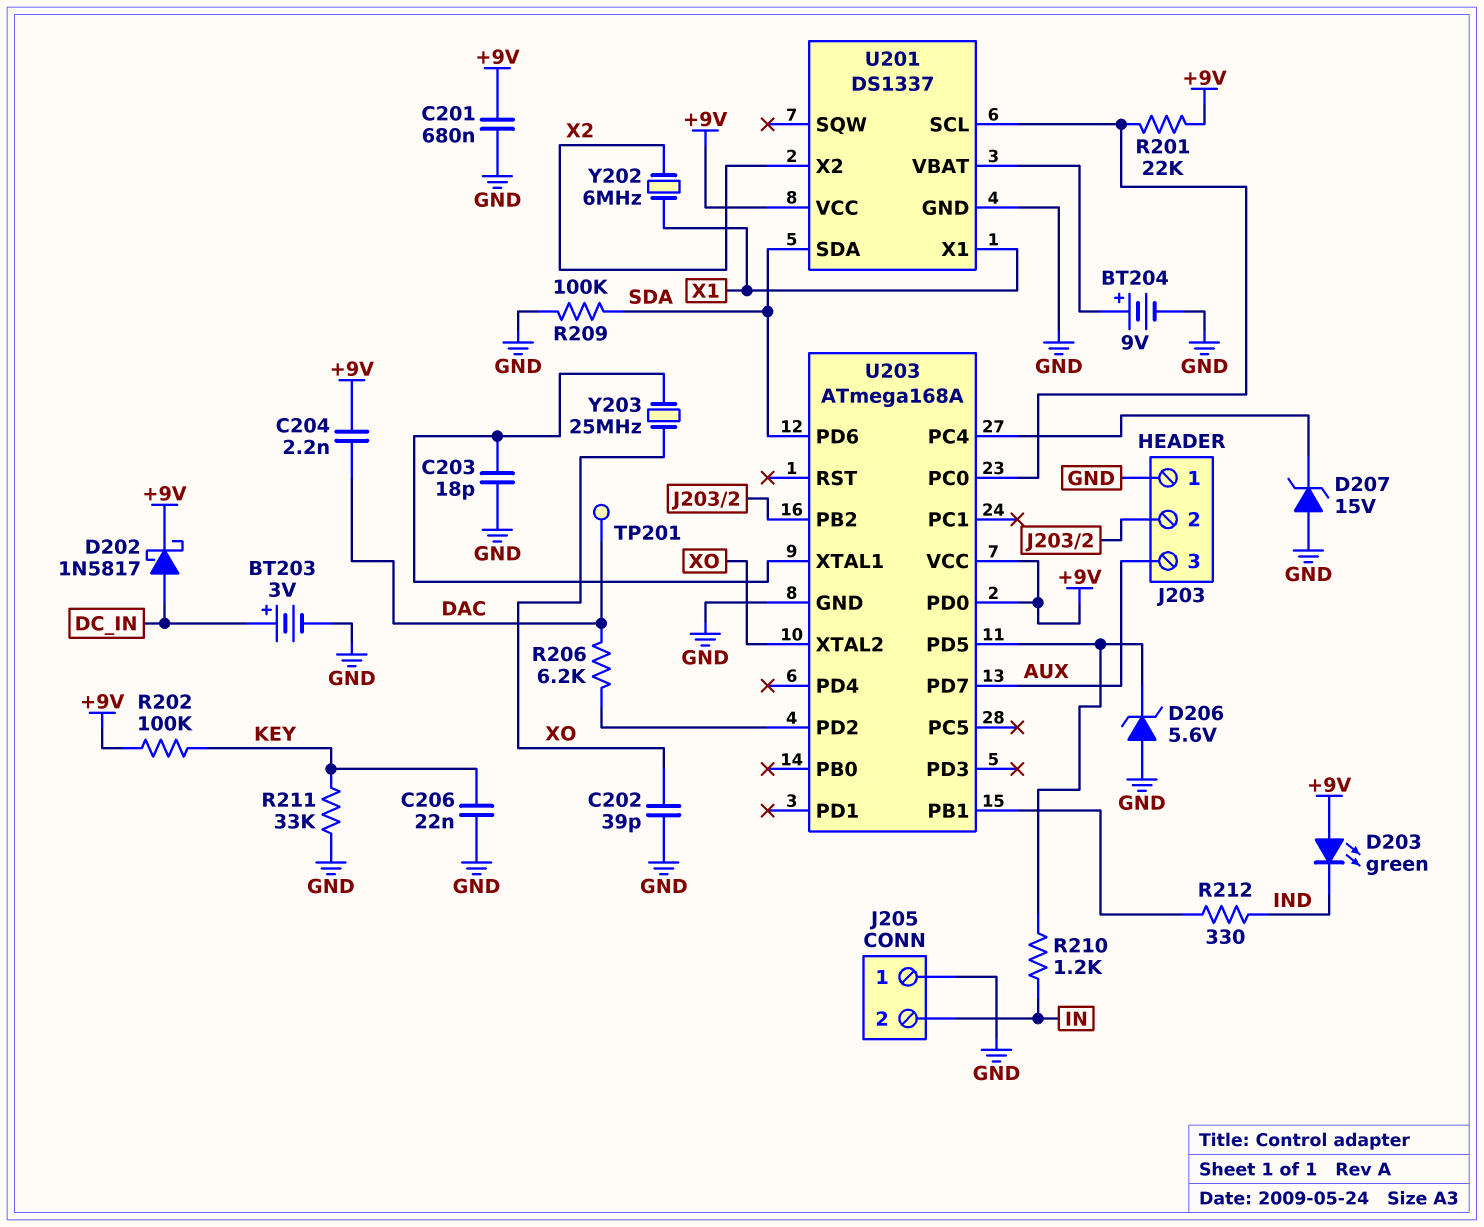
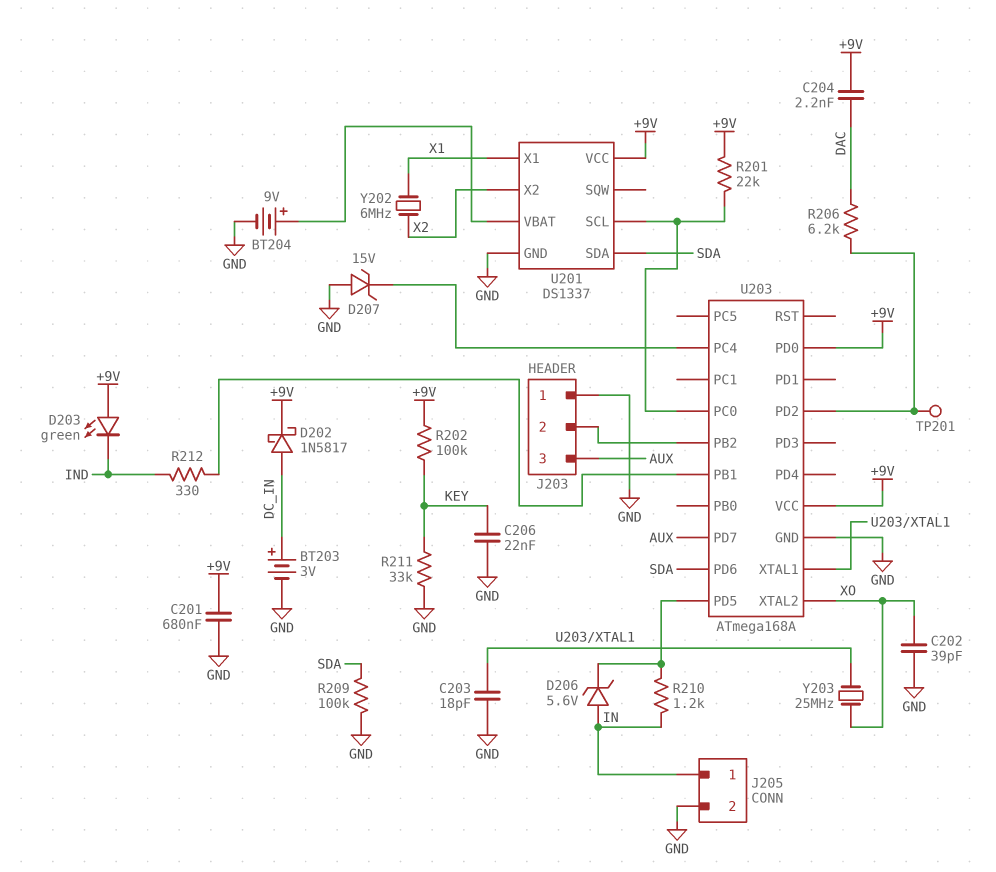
D206: zener 5.6V (A GND, K U203/PD5) -> zener 5.6V (A IN, K U203/PD5)
J205 pin 1: GND -> IN
J205 pin 2: IN -> GND
TP201: test point (DAC) -> test point (U203/PD2)

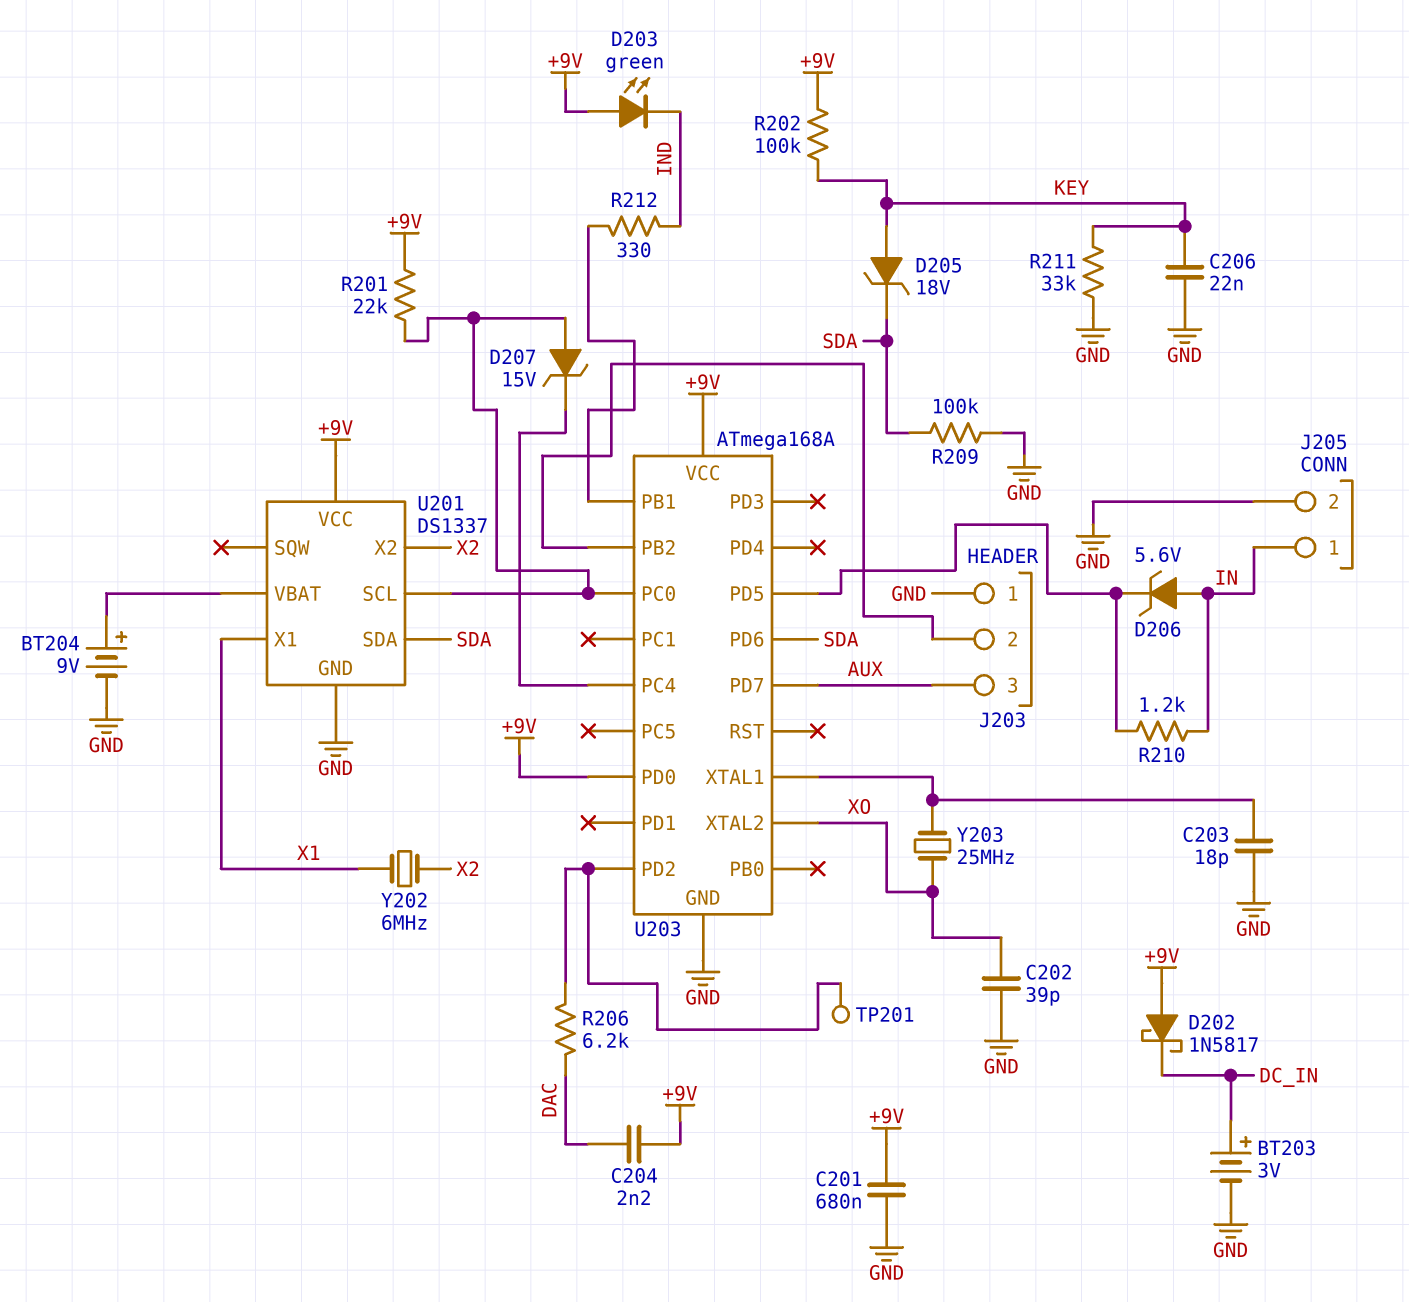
D202: schottky 1N5817 (A DC_IN, K +9V) -> schottky 1N5817 (A +9V, K DC_IN)
D205: none -> zener 18V (A KEY, K SDA)
D207: zener 15V (A GND, K U203/PC4) -> zener 15V (A U201/SCL, K U203/PC4)

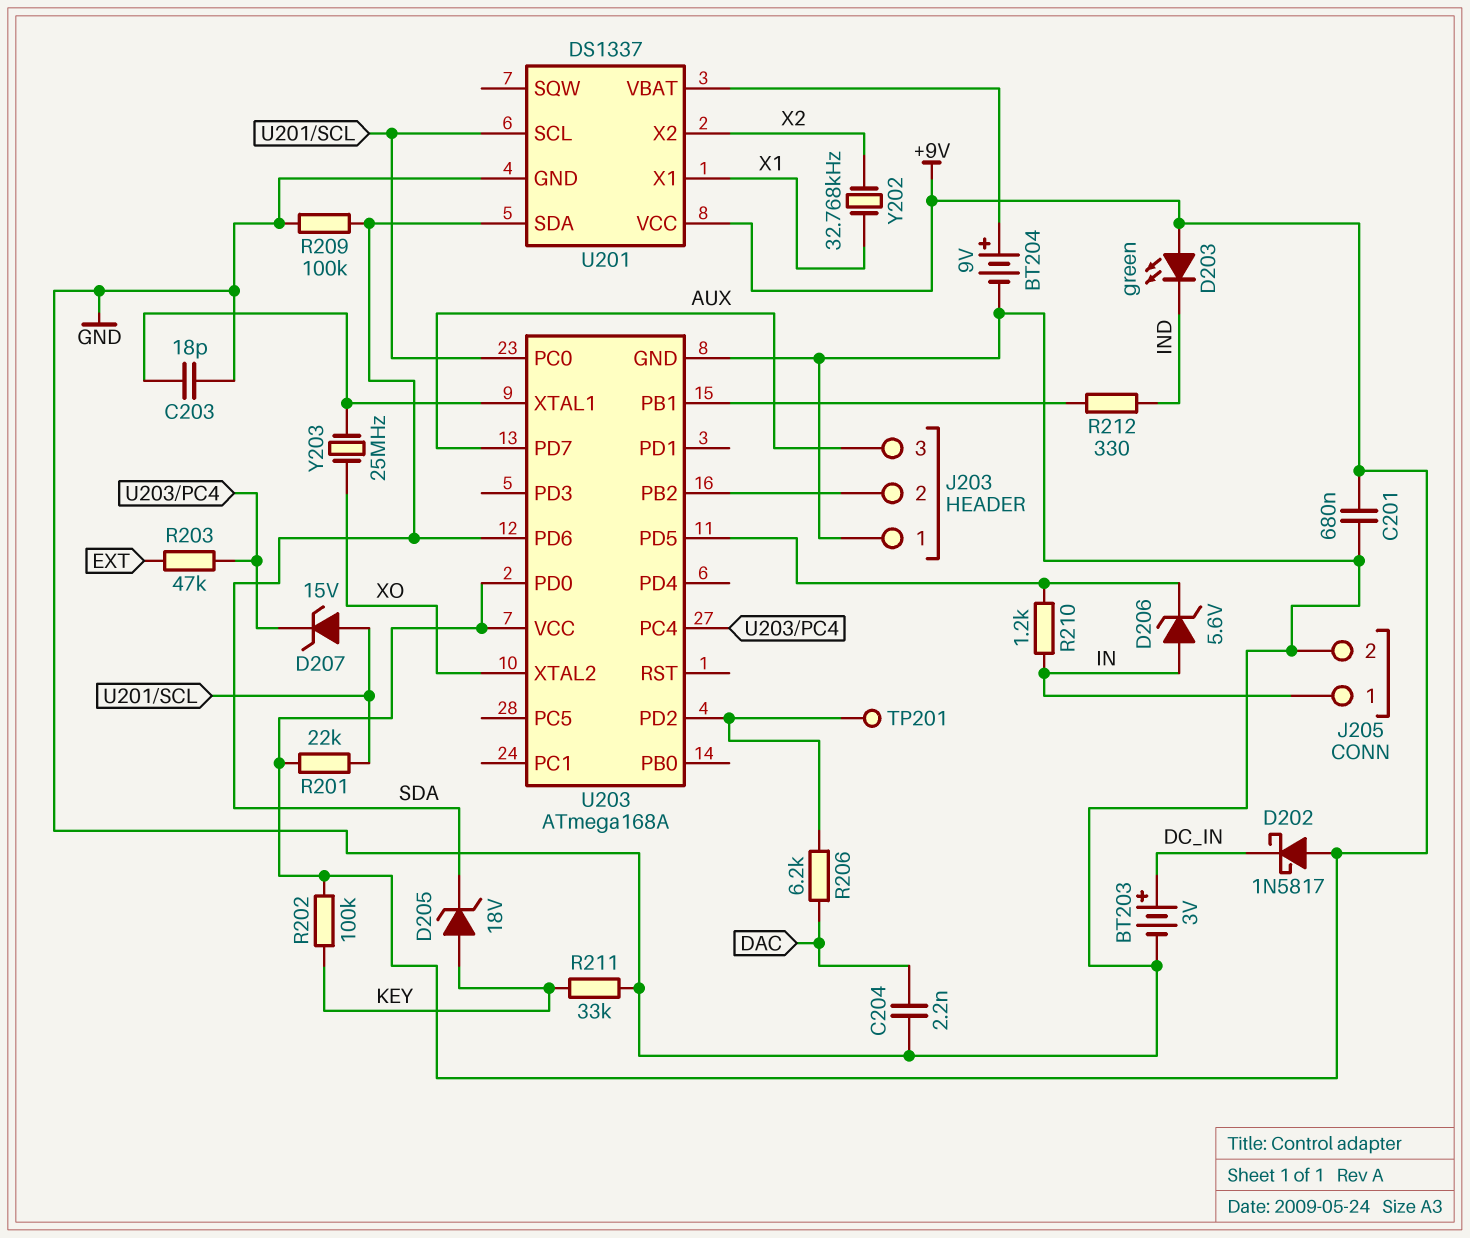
C202: 39pF (GND, XO) -> none
C204: 2.2nF (+9V, DAC) -> 2.2nF (DAC, GND)
C206: 22nF (GND, KEY) -> none
R203: none -> 47k (EXT, U203/PC4)
Y202: 6MHz (X1, X2) -> 32.768kHz (X1, X2)

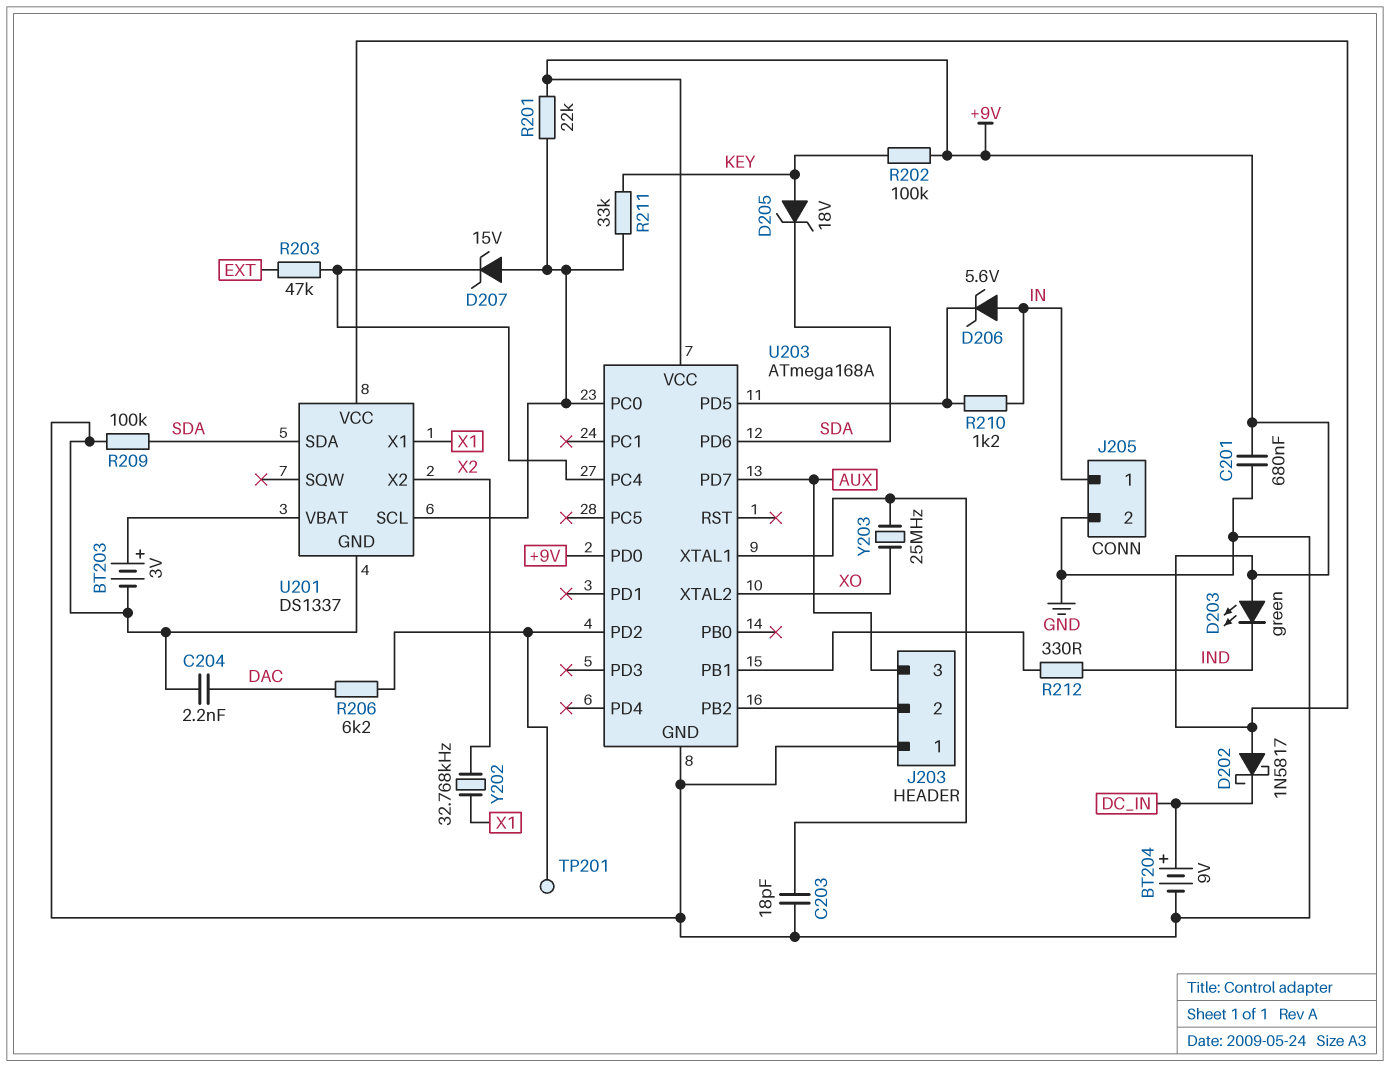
BT203: 3V (plus DC_IN, minus GND) -> 3V (plus U201/VBAT, minus GND)
BT204: 9V (plus U201/VBAT, minus GND) -> 9V (plus DC_IN, minus GND)
R211: 33k (GND, KEY) -> 33k (KEY, U201/SCL)

